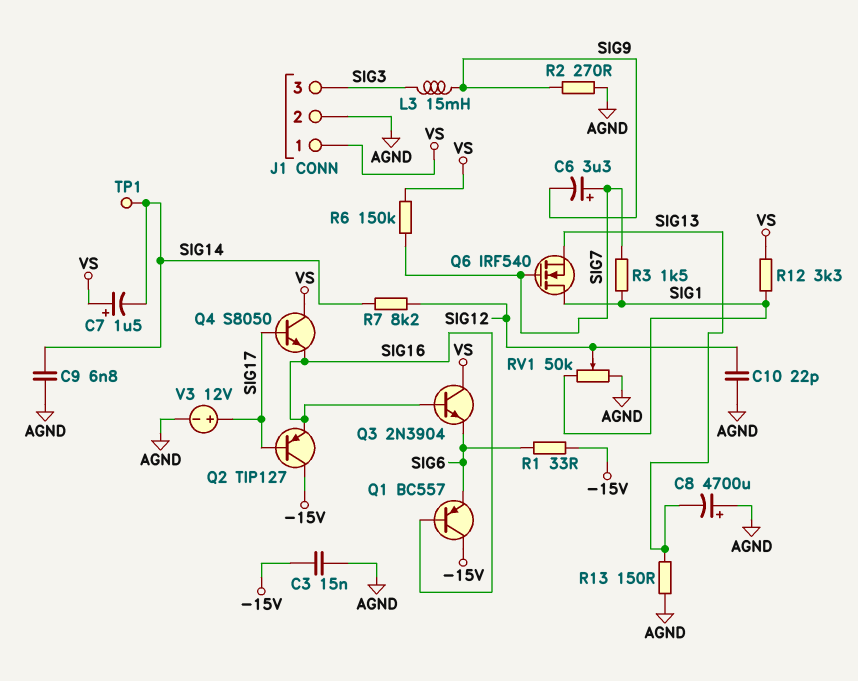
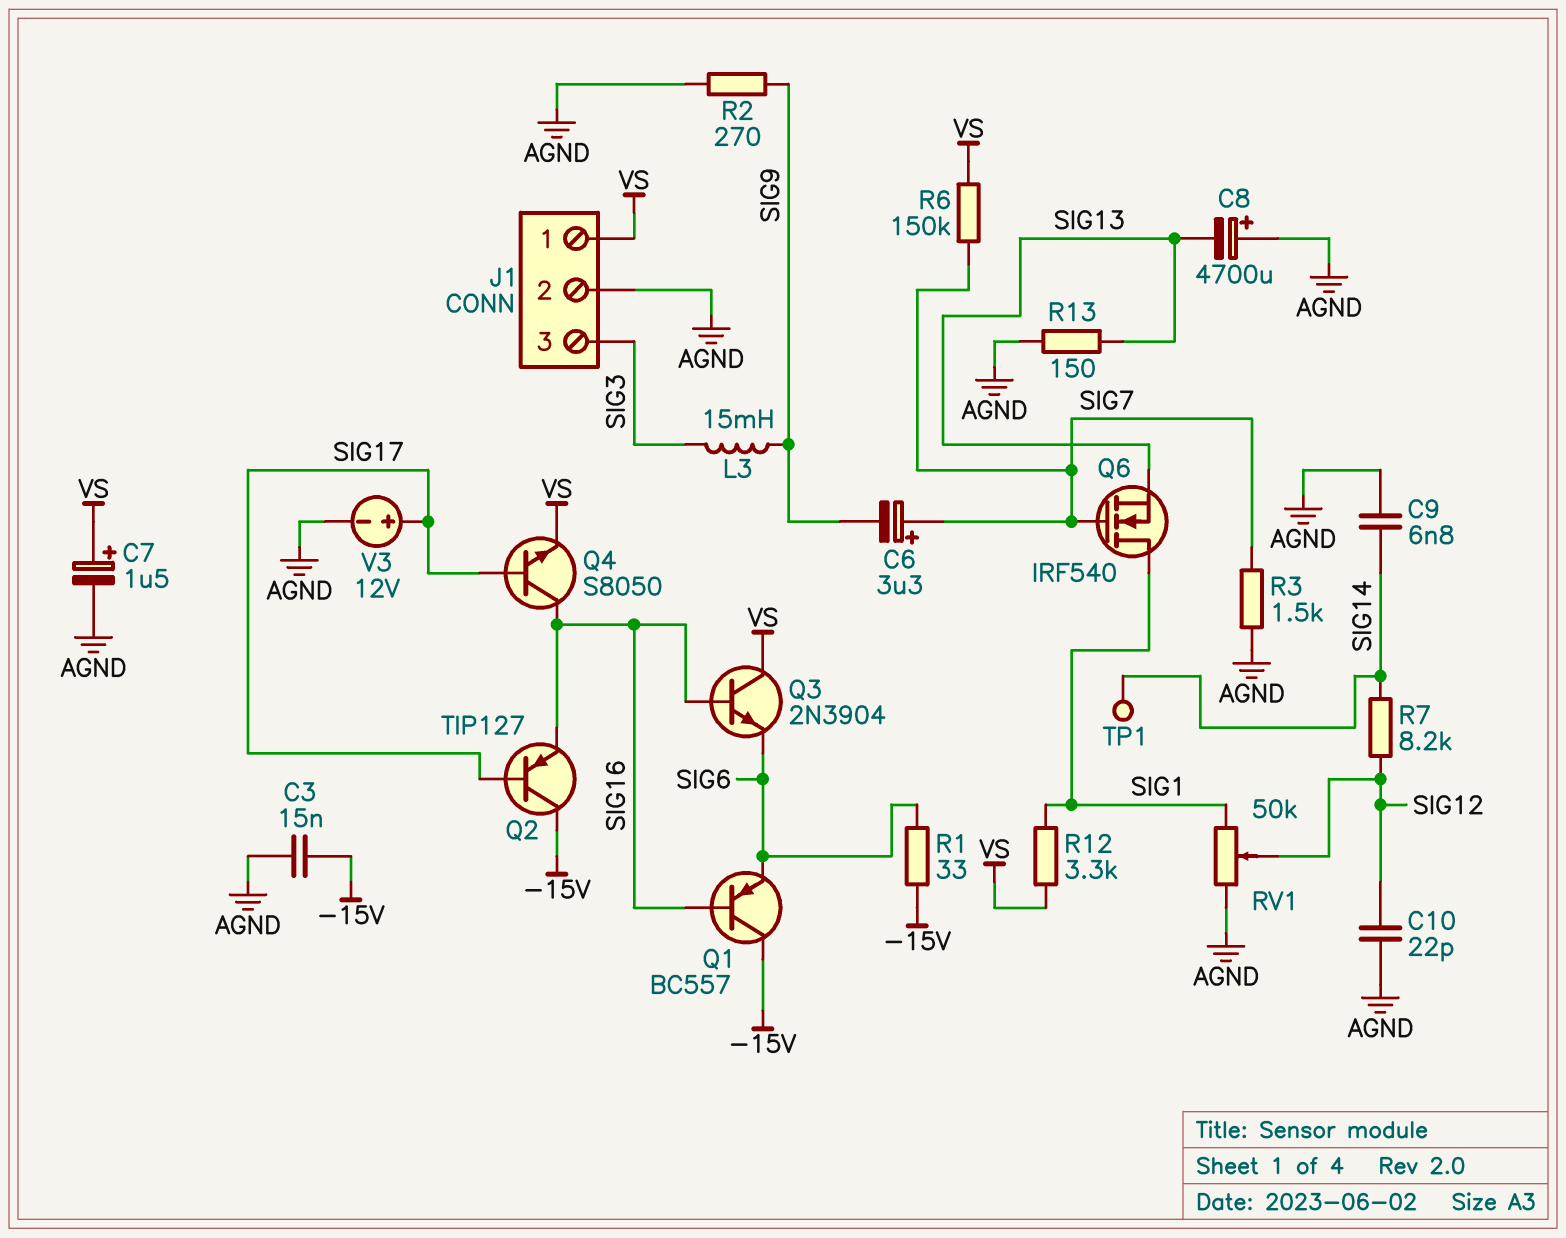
C7: 1.5uF (plus VS, minus SIG14) -> 1.5uF (plus VS, minus AGND)
Q4: NPN S8050 (B SIG17, C VS, E SIG16) -> NPN S8050 (B SIG17, C SIG16, E VS)
R3: 1.5k (SIG1, SIG7) -> 1.5k (AGND, SIG7)

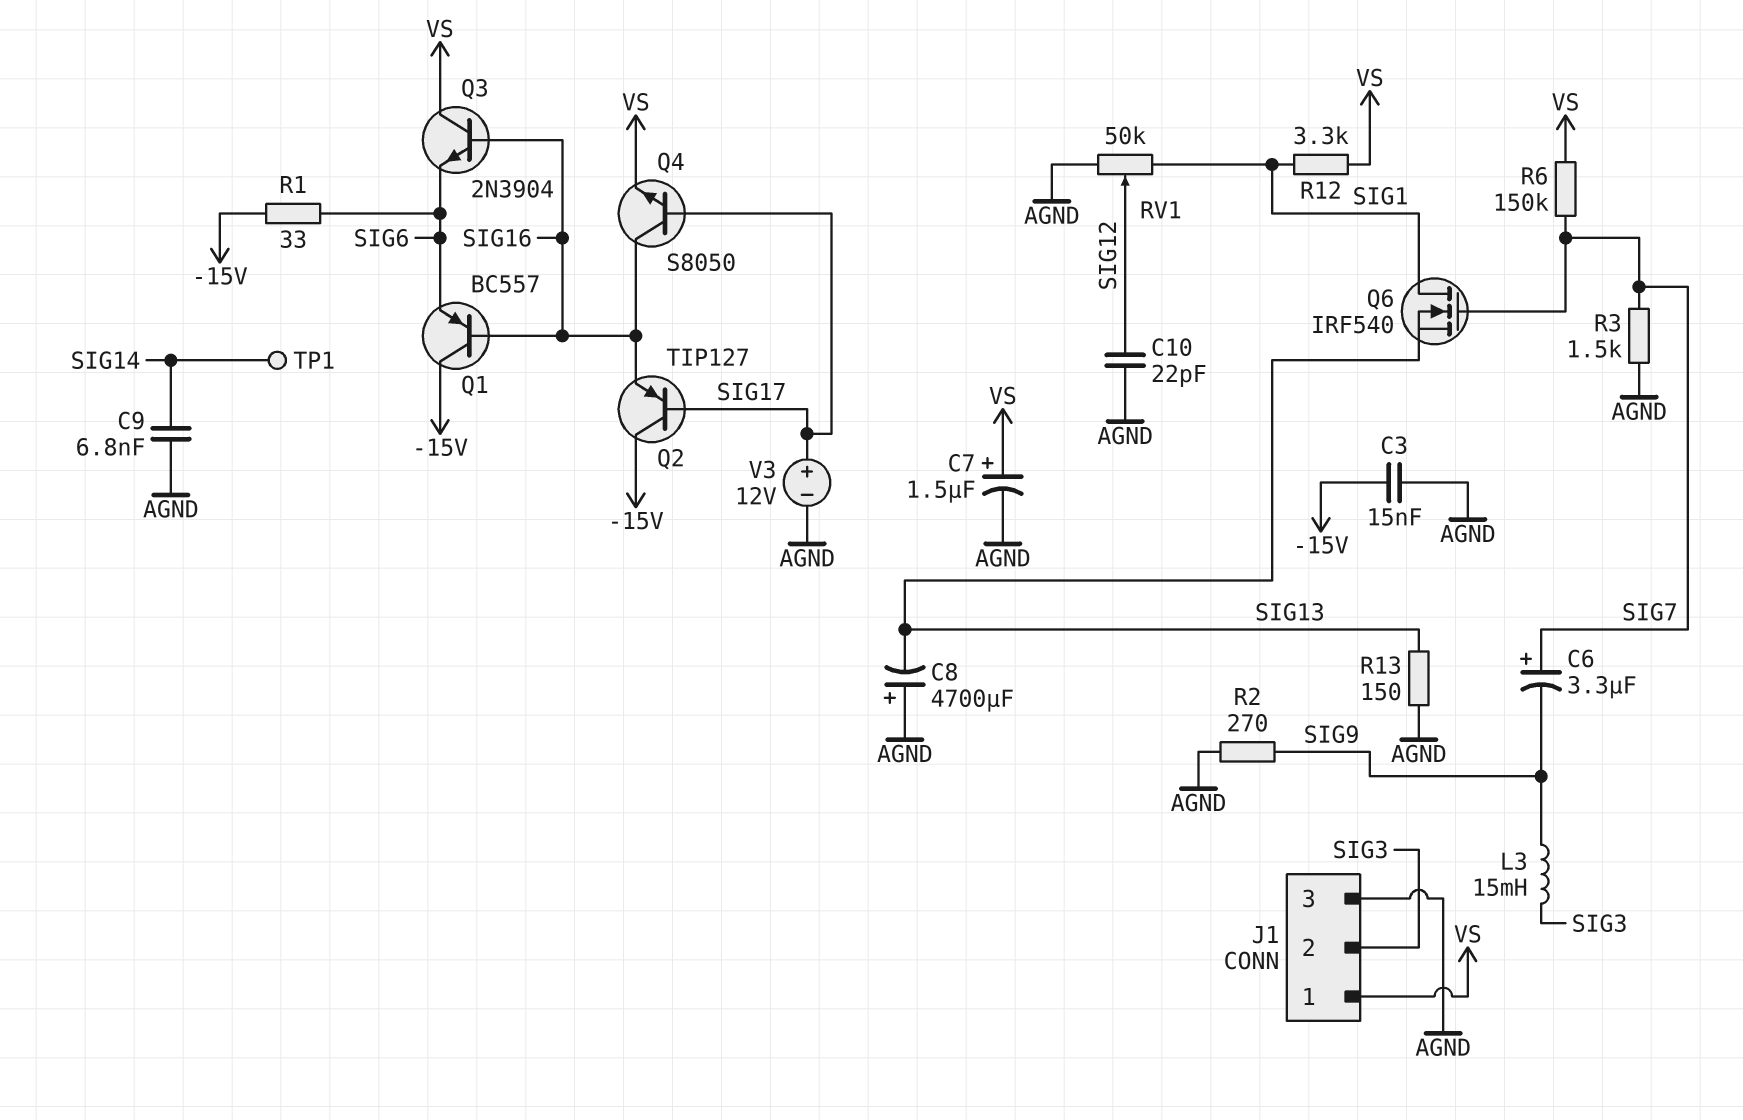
J1 pin 2: AGND -> SIG3
J1 pin 3: SIG3 -> AGND
R7: 8.2k (SIG12, SIG14) -> none

